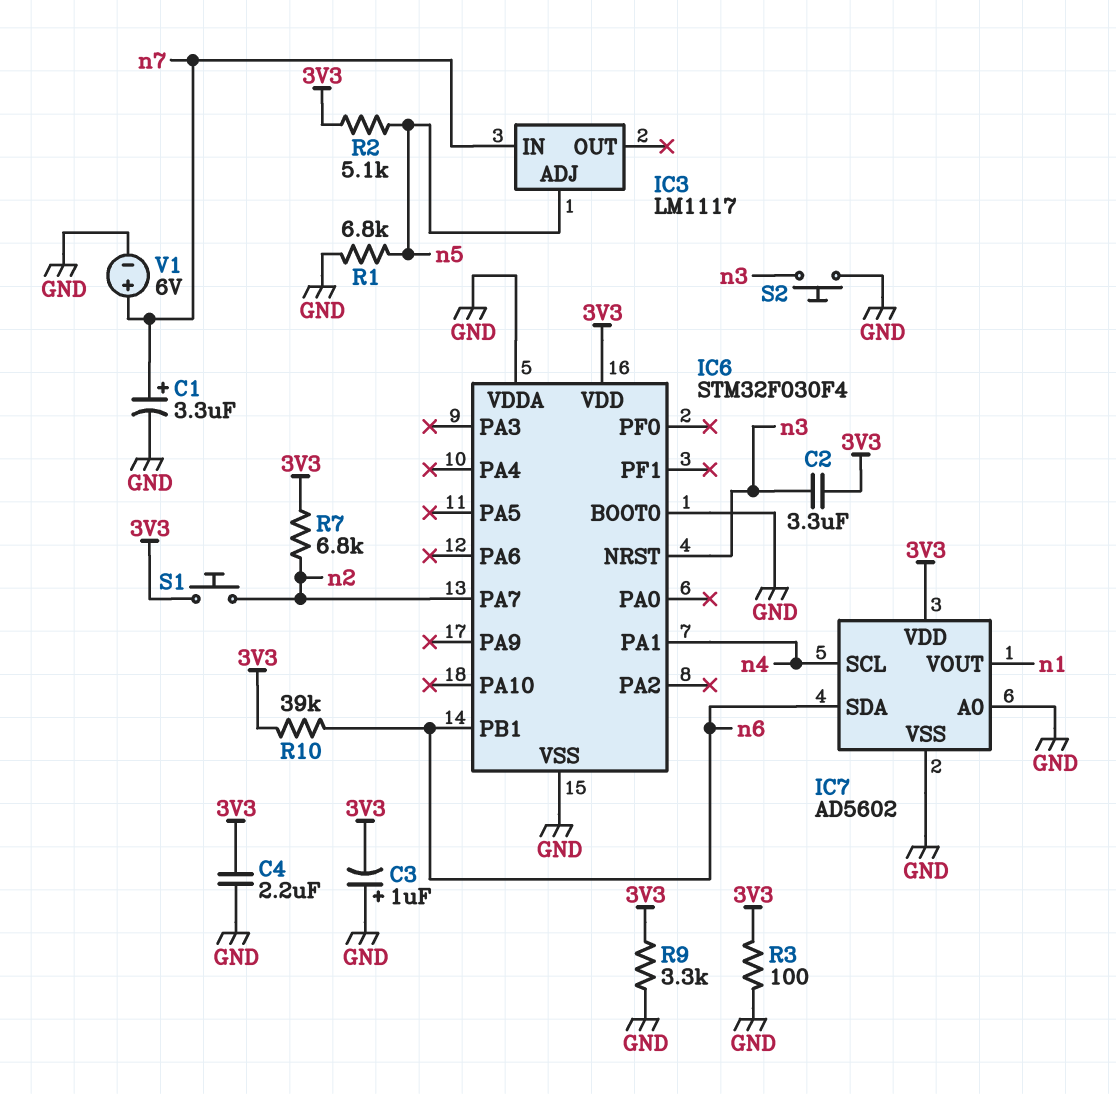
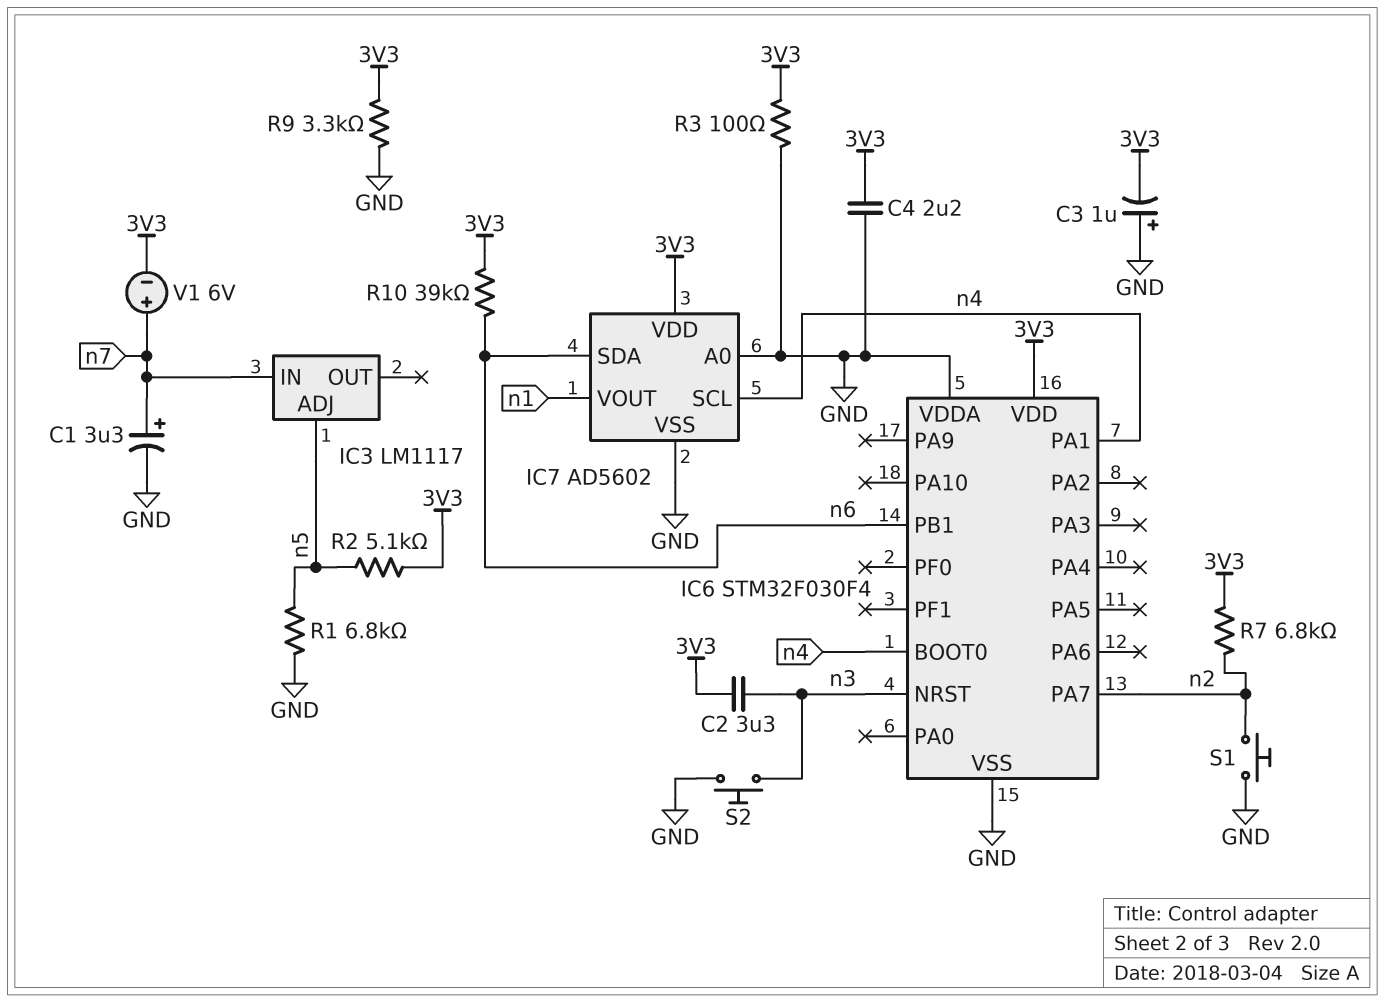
IC6 pin BOOT0: GND -> n4
S1: button (3V3, n2) -> button (GND, n2)
V1: 6V (plus n7, minus GND) -> 6V (plus n7, minus 3V3)

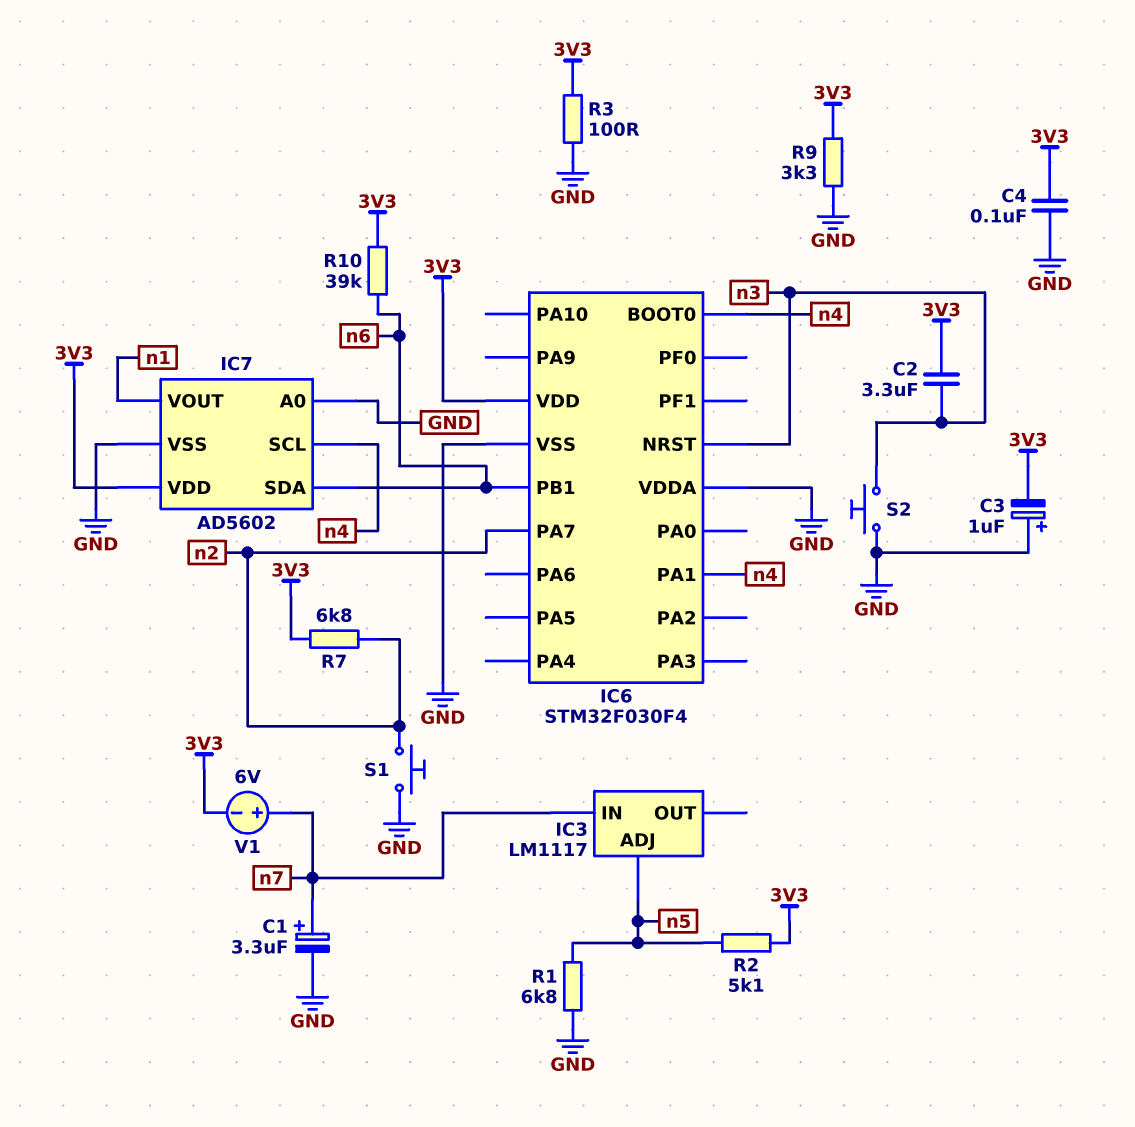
C4: 2.2uF (3V3, GND) -> 100nF (3V3, GND)

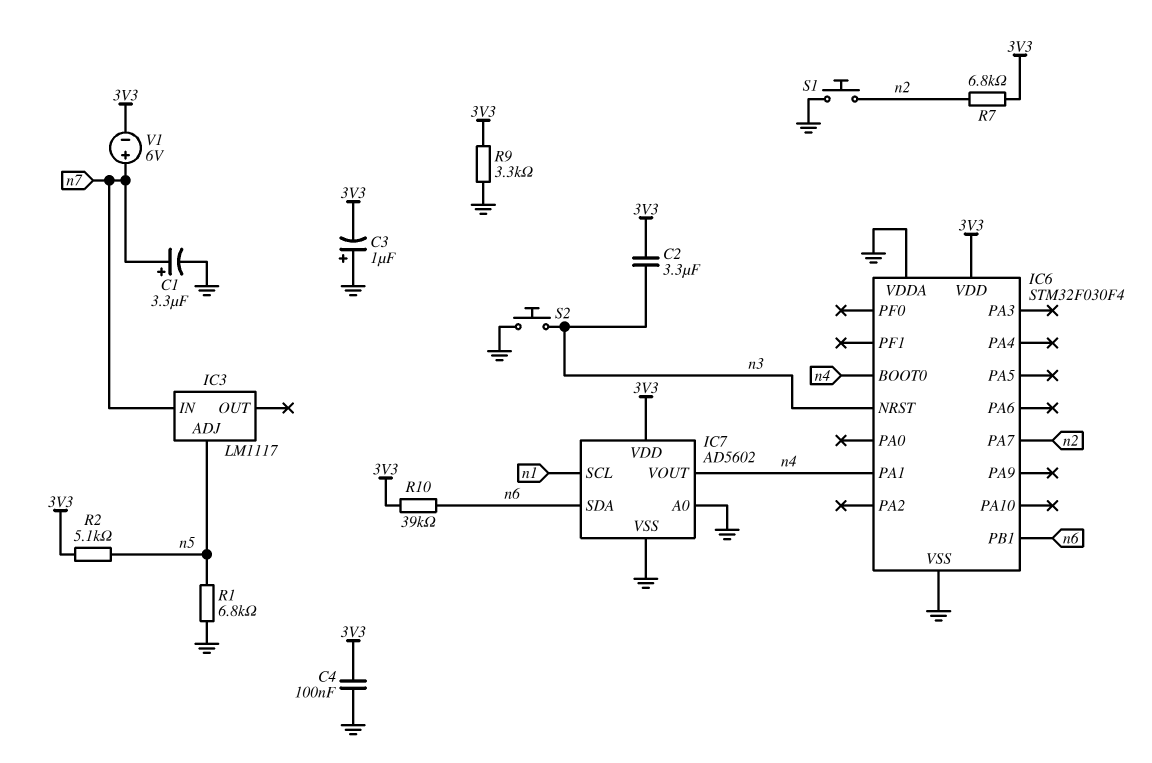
IC7 pin SCL: n4 -> n1
IC7 pin VOUT: n1 -> n4
R3: 100 (3V3, GND) -> none

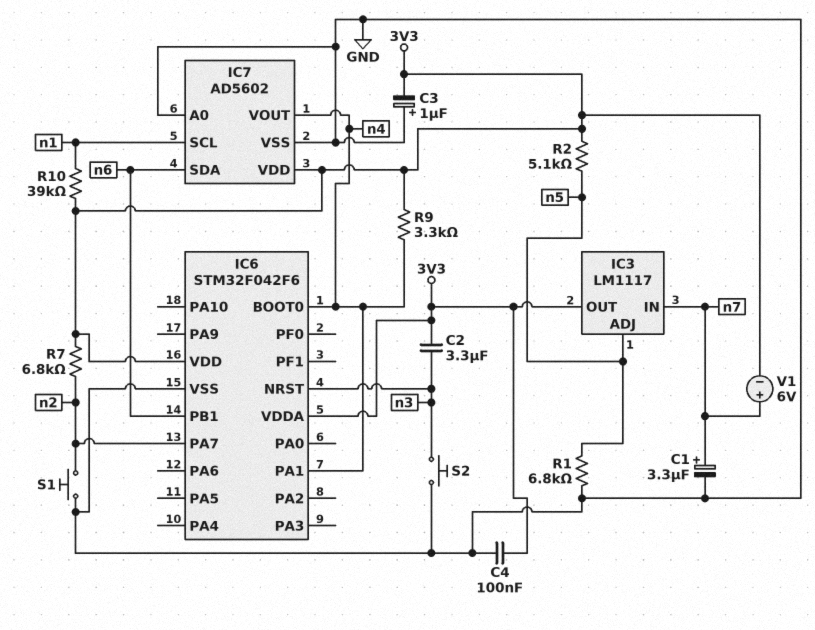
IC3 pin OUT: none -> 3V3
IC6: STM32F030F4 -> STM32F042F6
IC6 pin VDDA: GND -> 3V3
R9: 3.3k (3V3, GND) -> 3.3k (3V3, n4)
R10: 39k (3V3, n6) -> 39k (3V3, n1)

